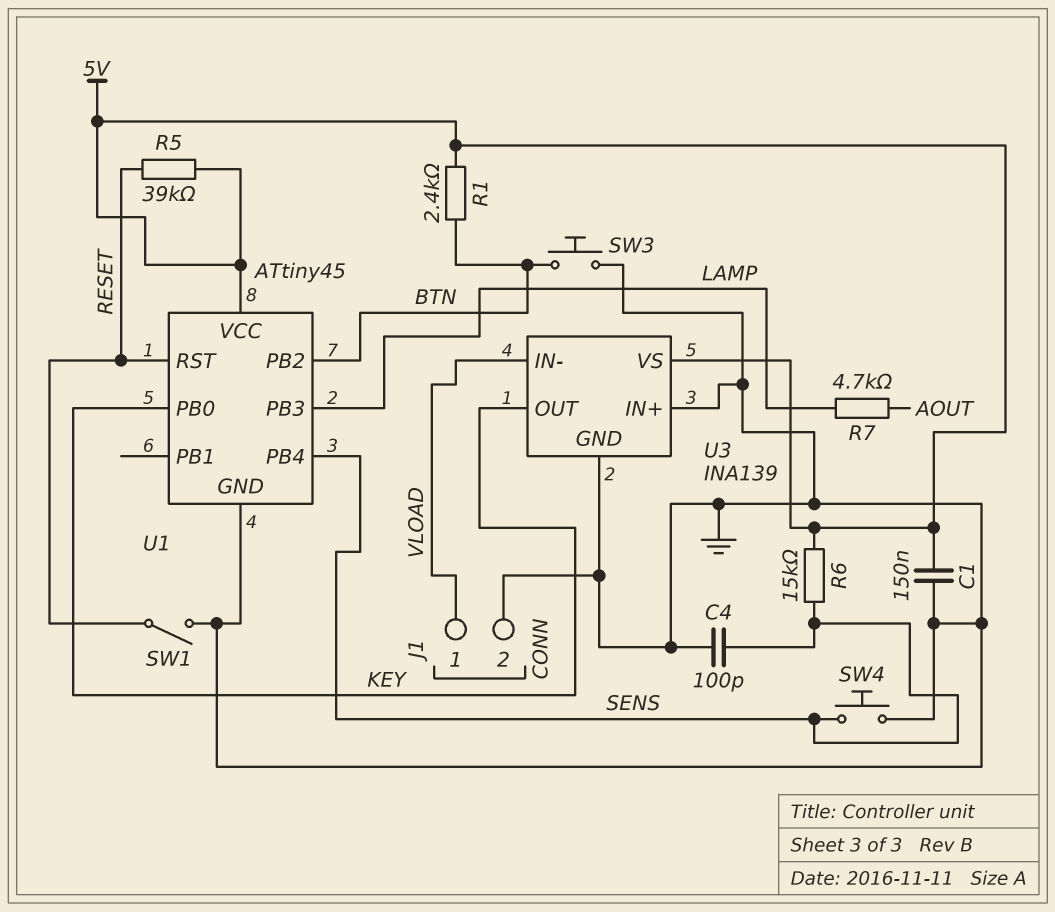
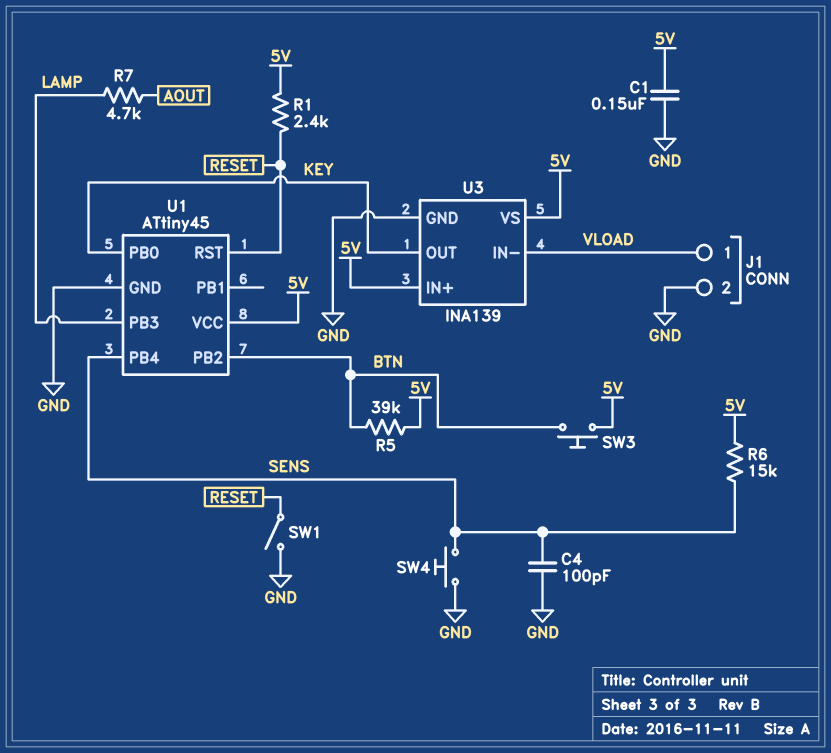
R1: 2.4k (5V, BTN) -> 2.4k (5V, RESET)
R5: 39k (5V, RESET) -> 39k (5V, BTN)
SW3: button (BTN, GND) -> button (5V, BTN)
U3 pin IN+: GND -> 5V

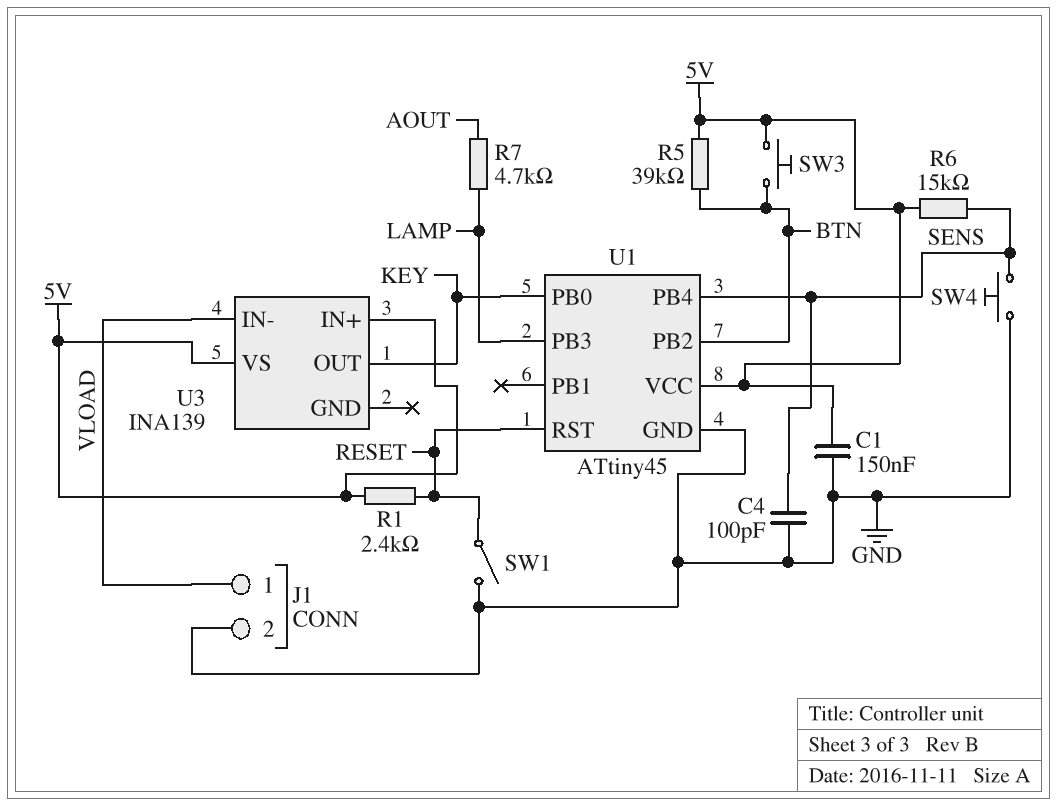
U3 pin GND: GND -> none

